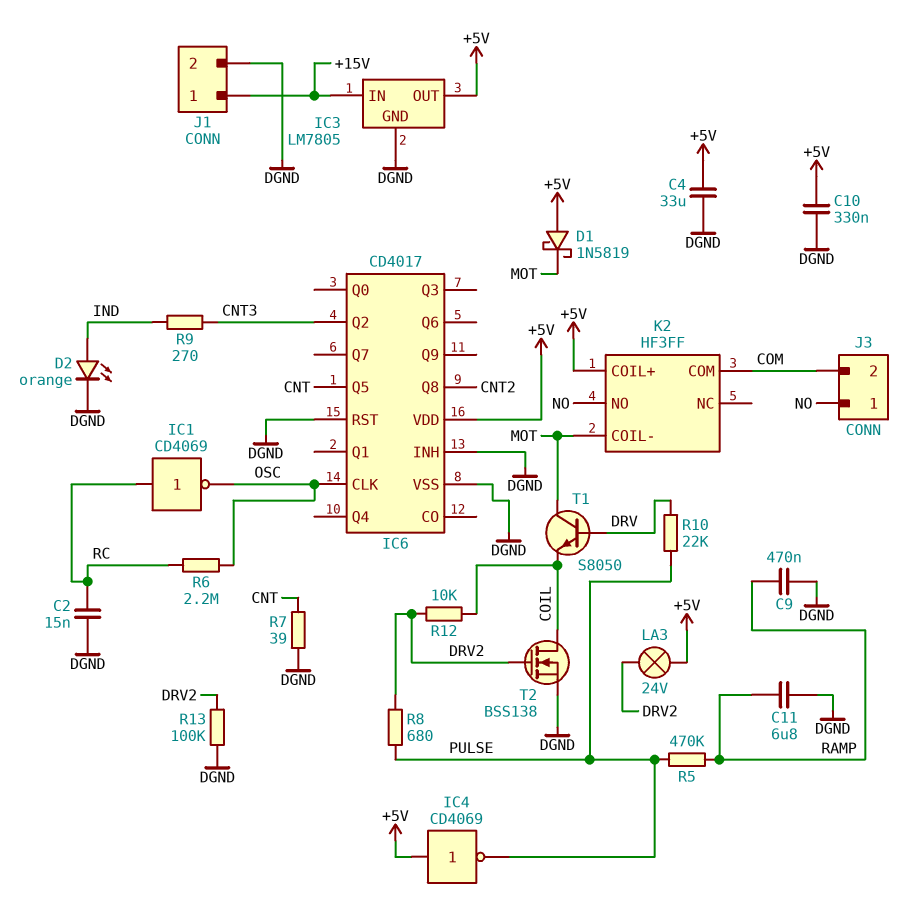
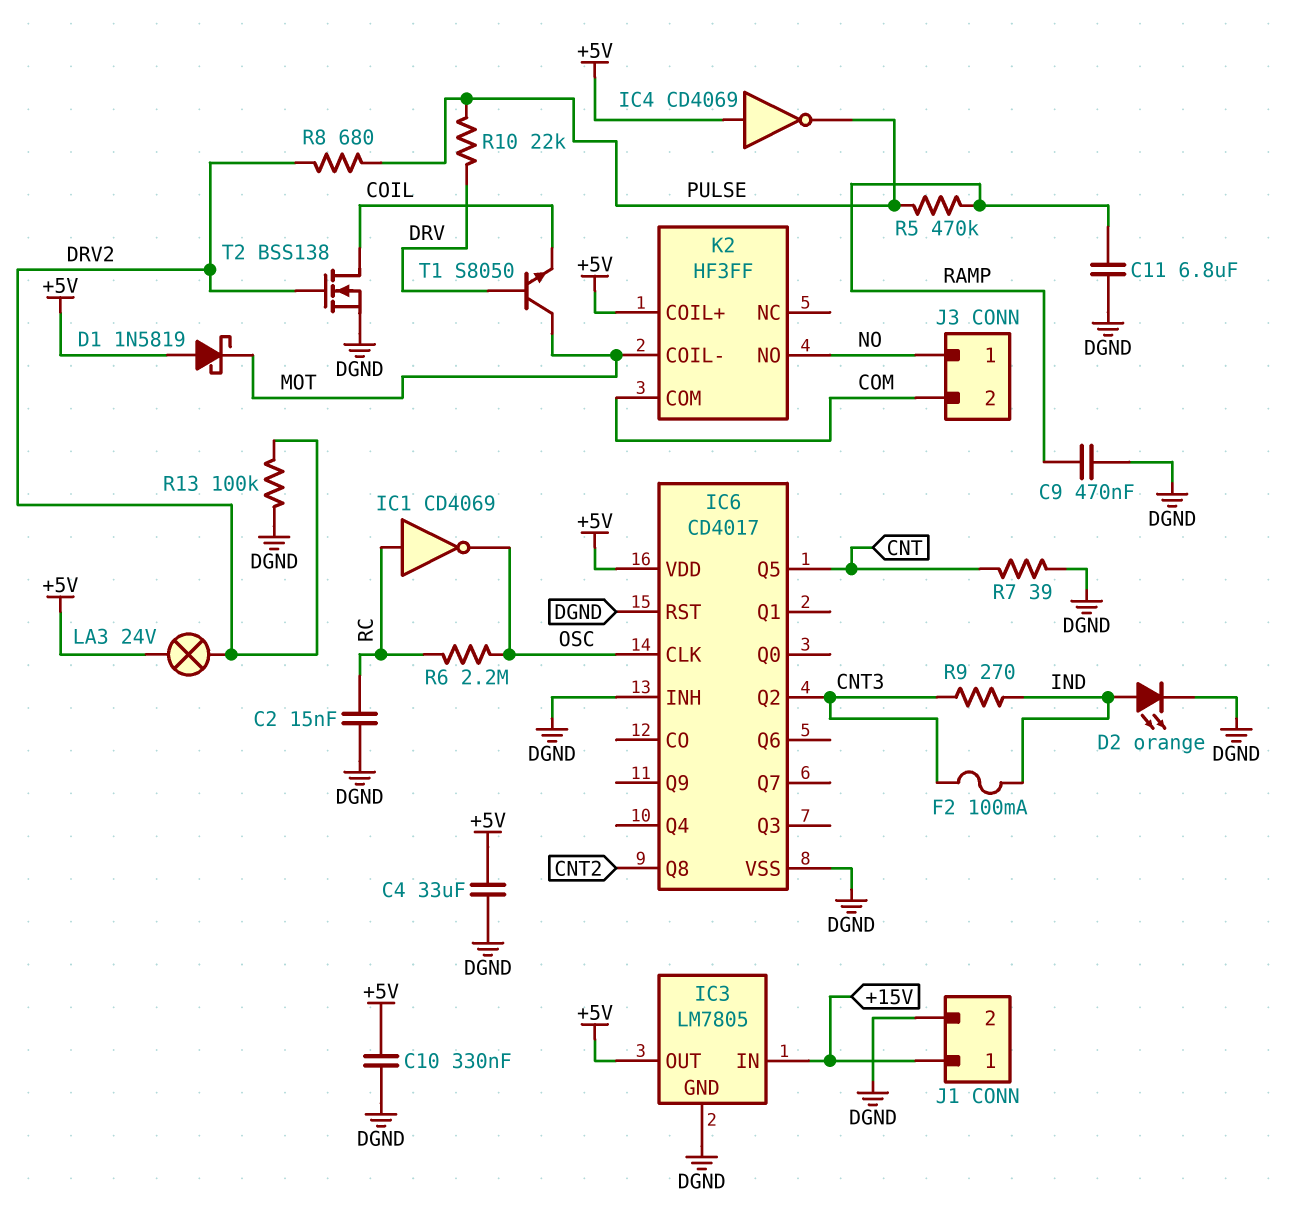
F2: none -> 100mA (CNT3, IND)
R12: 10k (COIL, DRV2) -> none

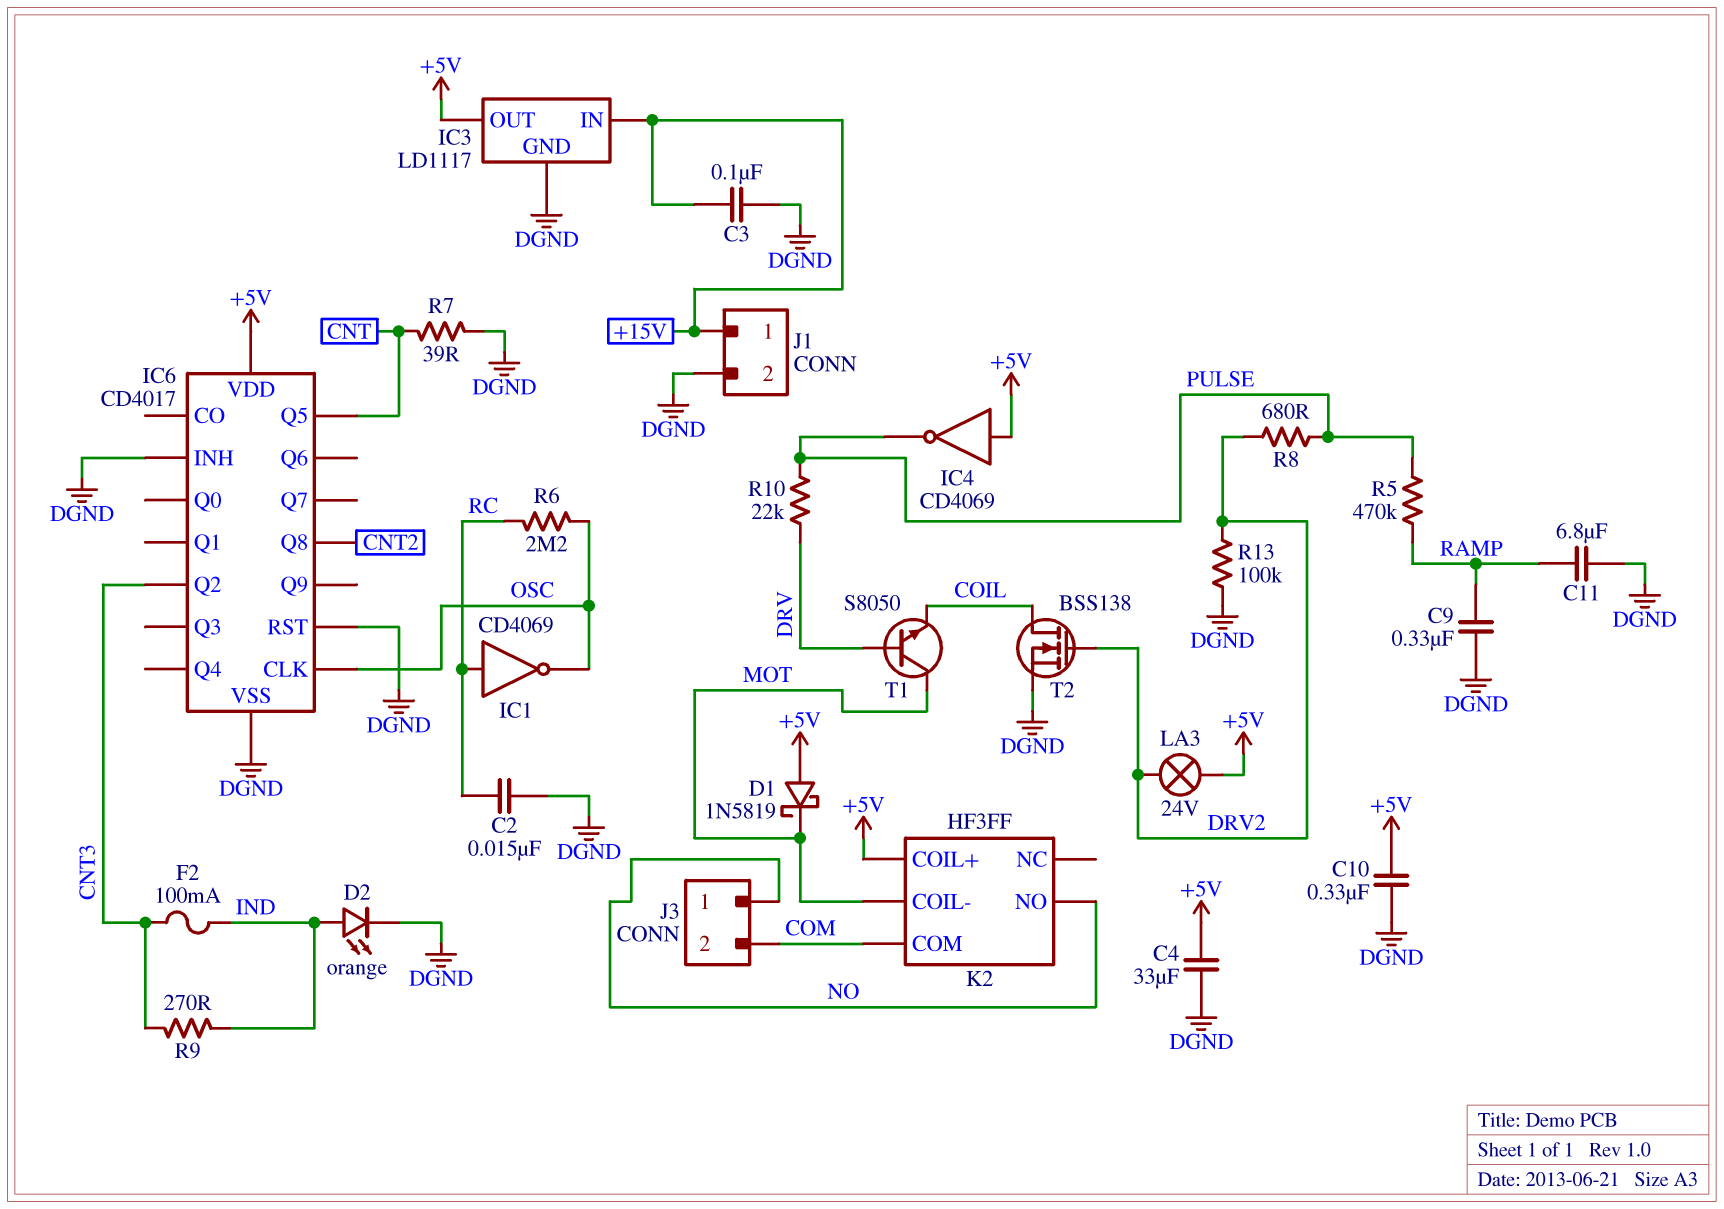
C3: none -> 100nF (+15V, DGND)
C9: 470nF (DGND, RAMP) -> 330nF (DGND, RAMP)
IC3: LM7805 -> LD1117

